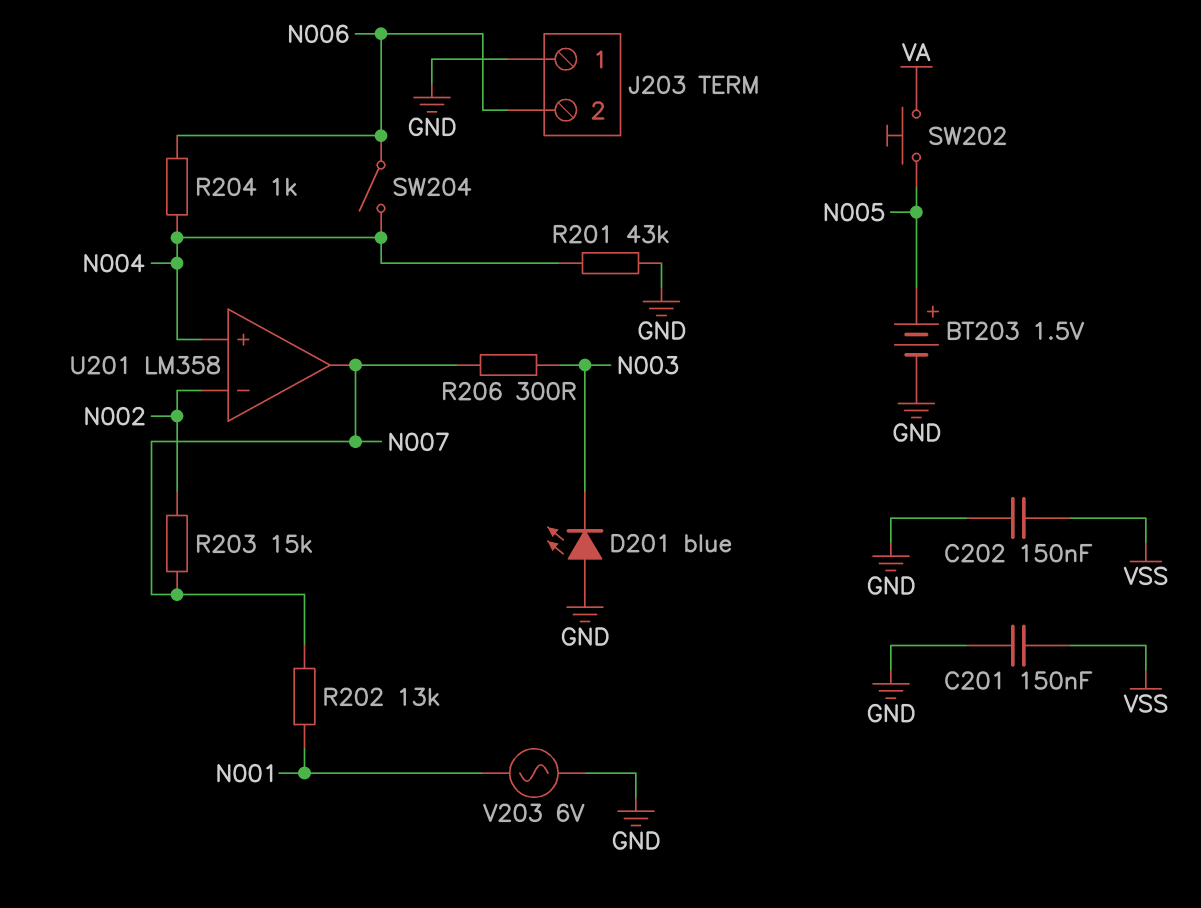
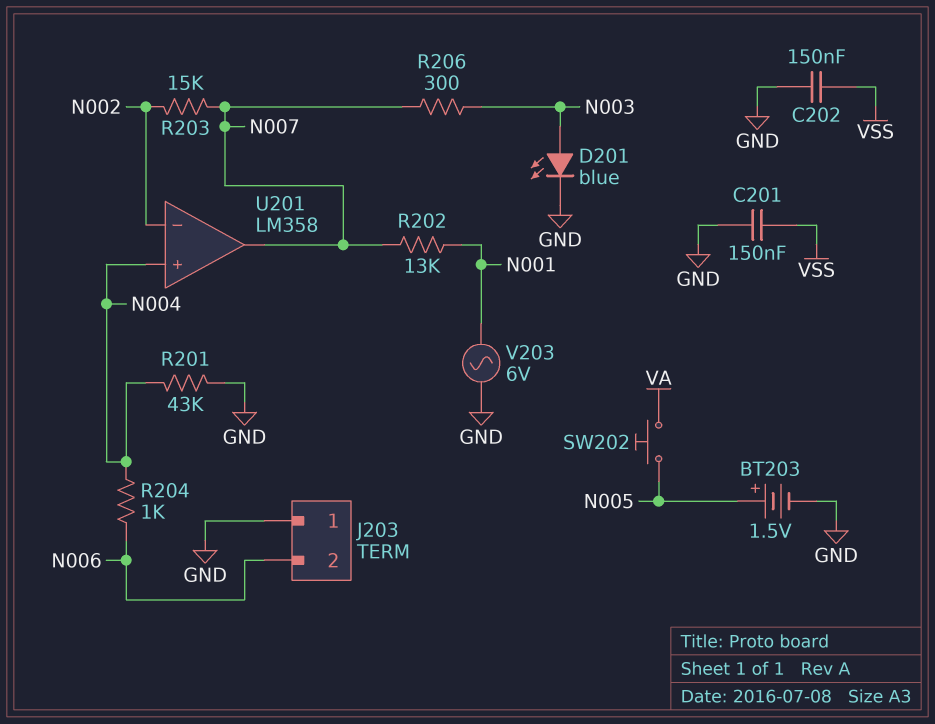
D201: LED blue (A GND, K N003) -> LED blue (A N003, K GND)
SW204: switch (N004, N006) -> none

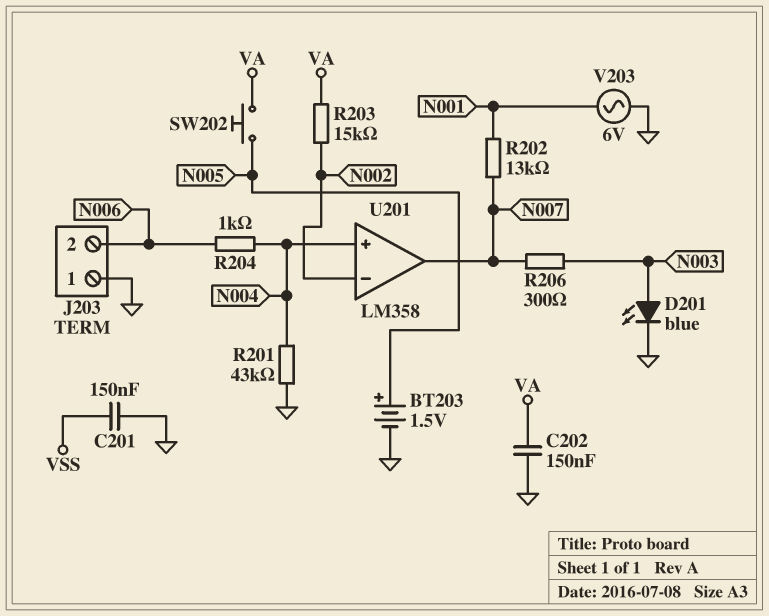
C202: 150nF (GND, VSS) -> 150nF (GND, VA)
R203: 15k (N002, N007) -> 15k (N002, VA)

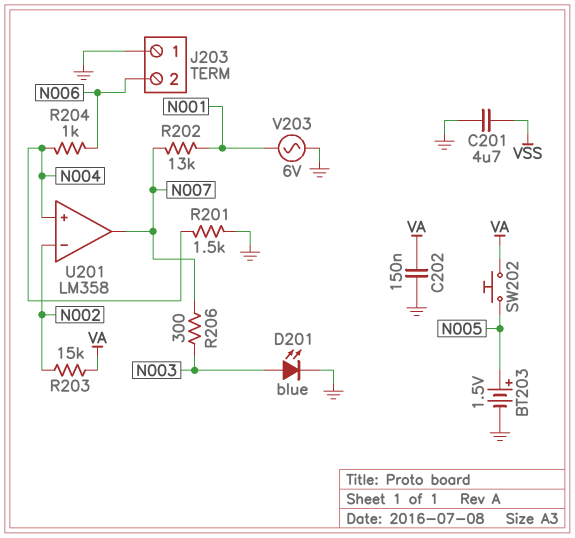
C201: 150nF (GND, VSS) -> 4.7uF (GND, VSS)
R201: 43k (GND, N004) -> 1.5k (GND, N004)

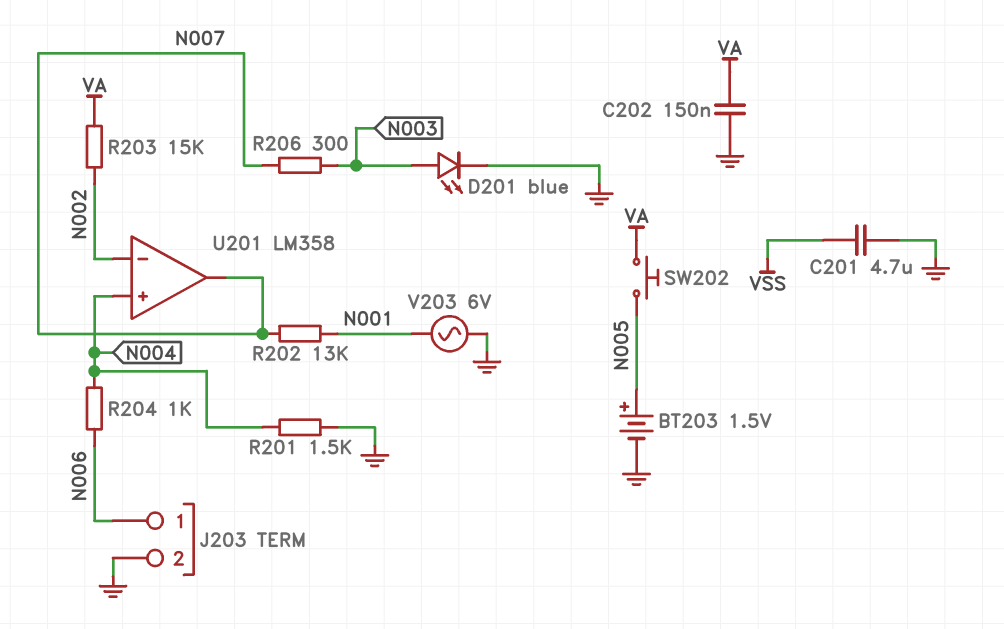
J203 pin 1: GND -> N006
J203 pin 2: N006 -> GND

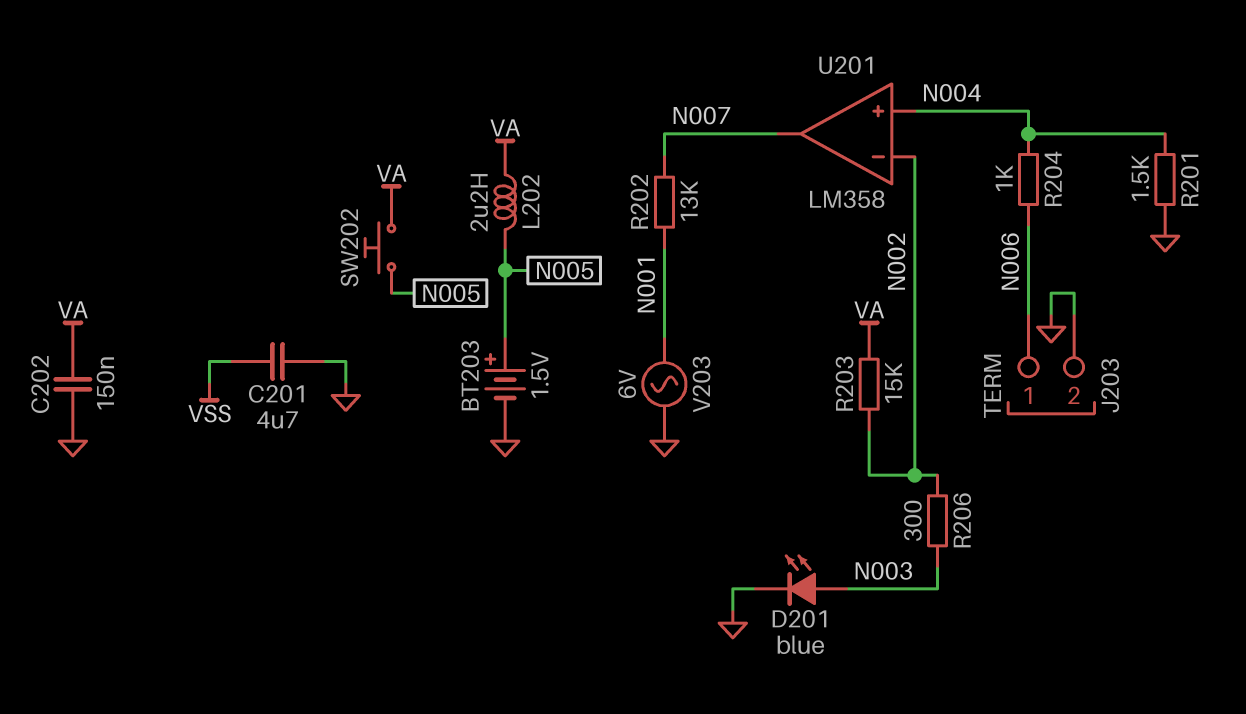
L202: none -> 2.2uH (N005, VA)
R206: 300 (N003, N007) -> 300 (N002, N003)

